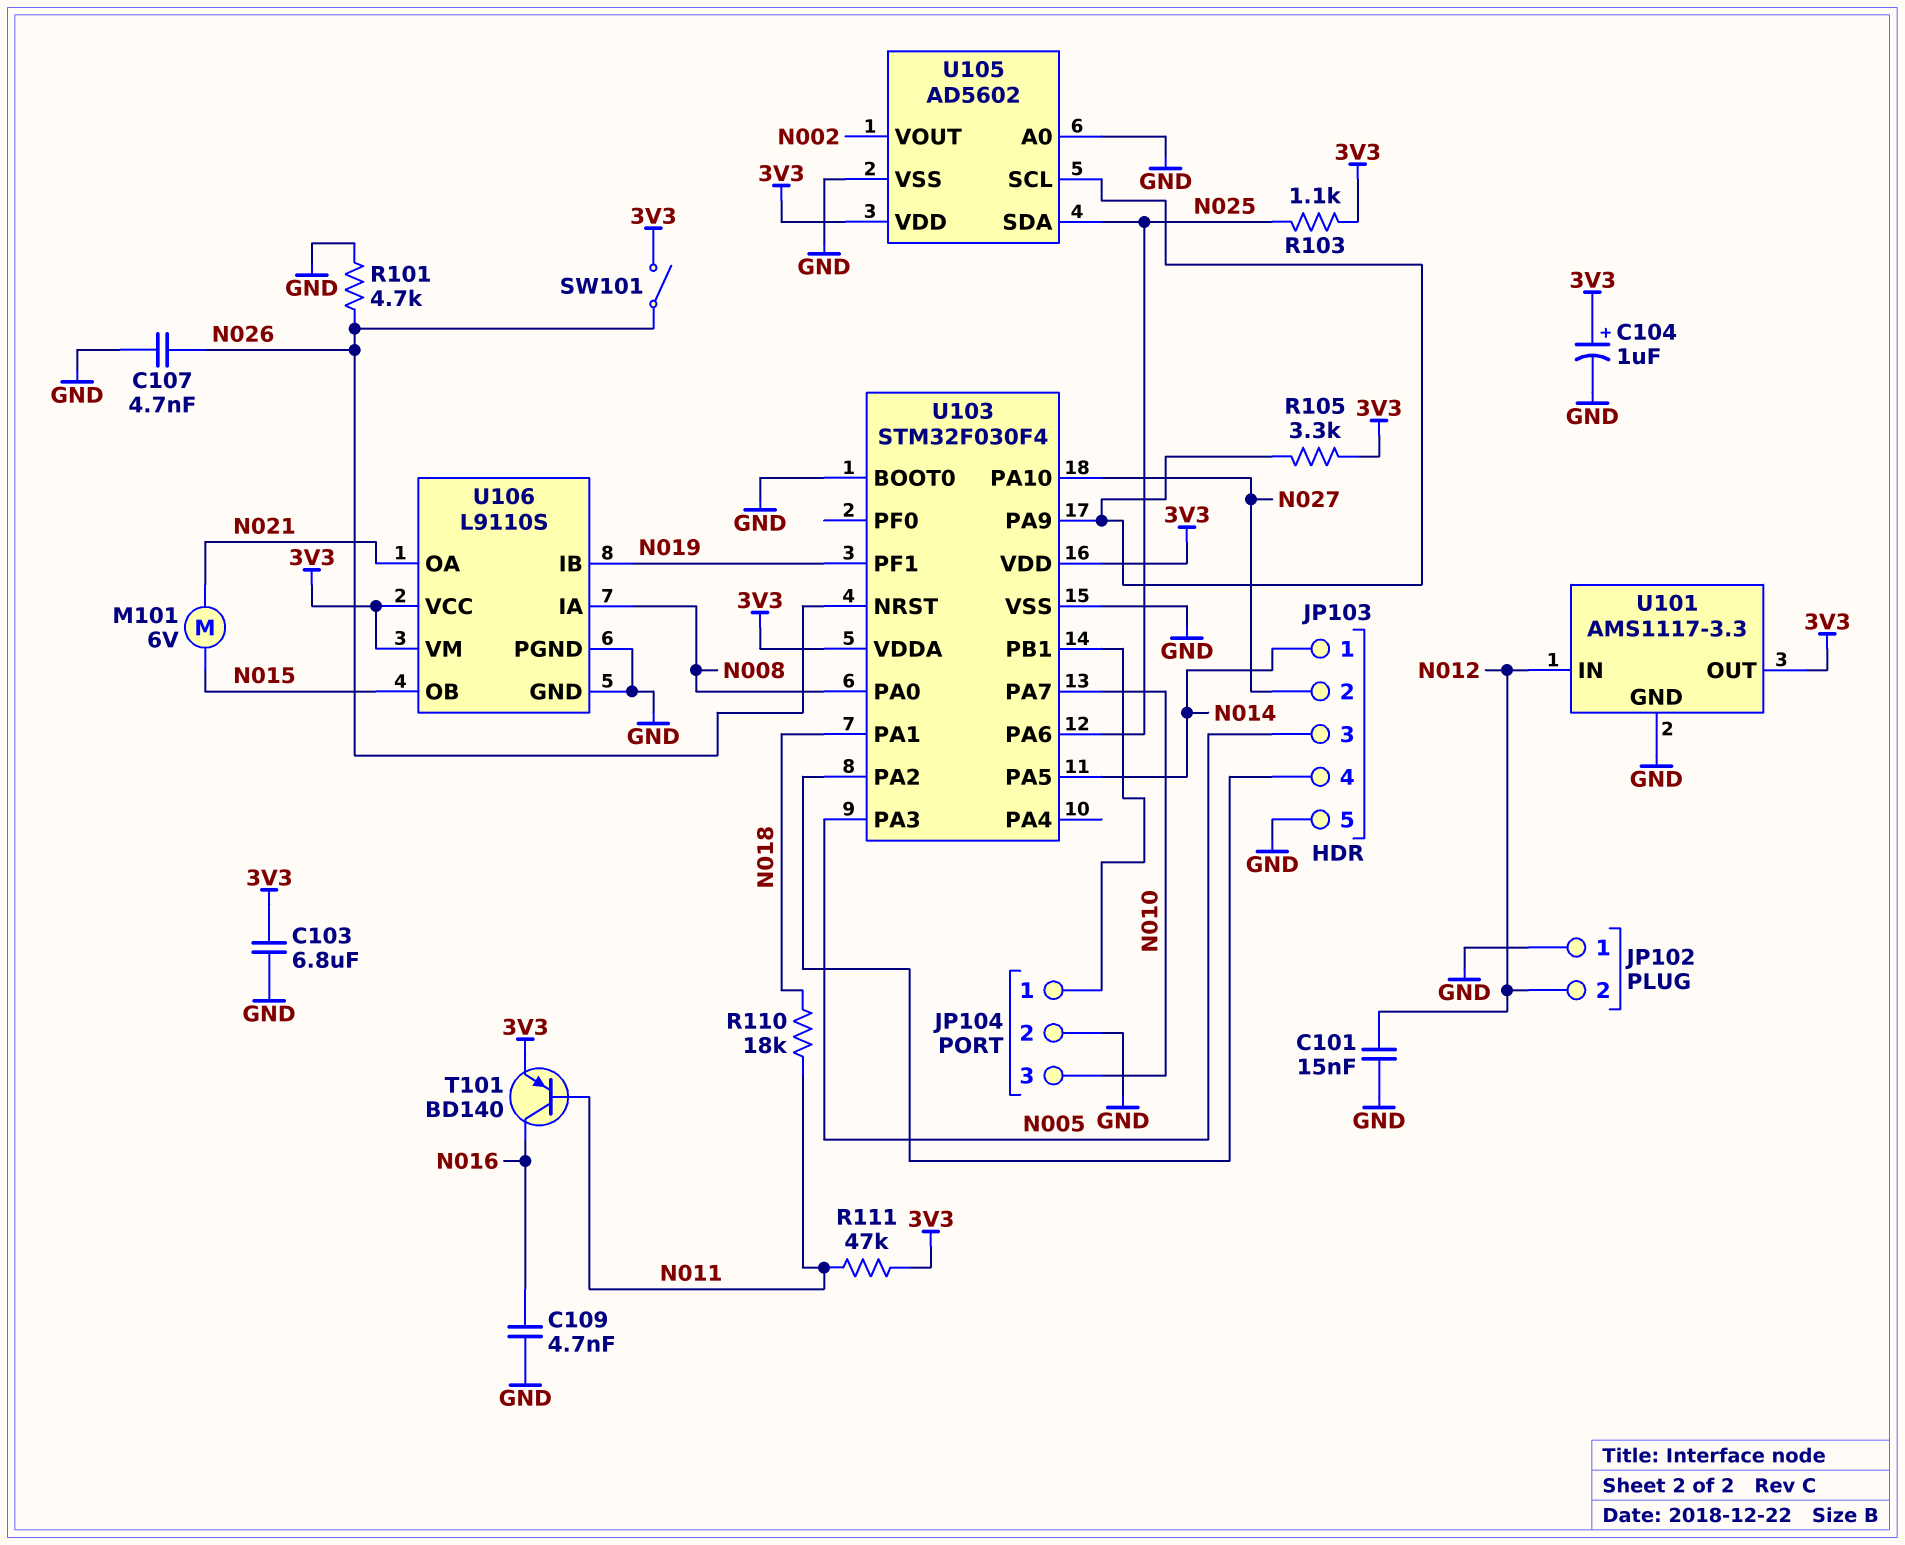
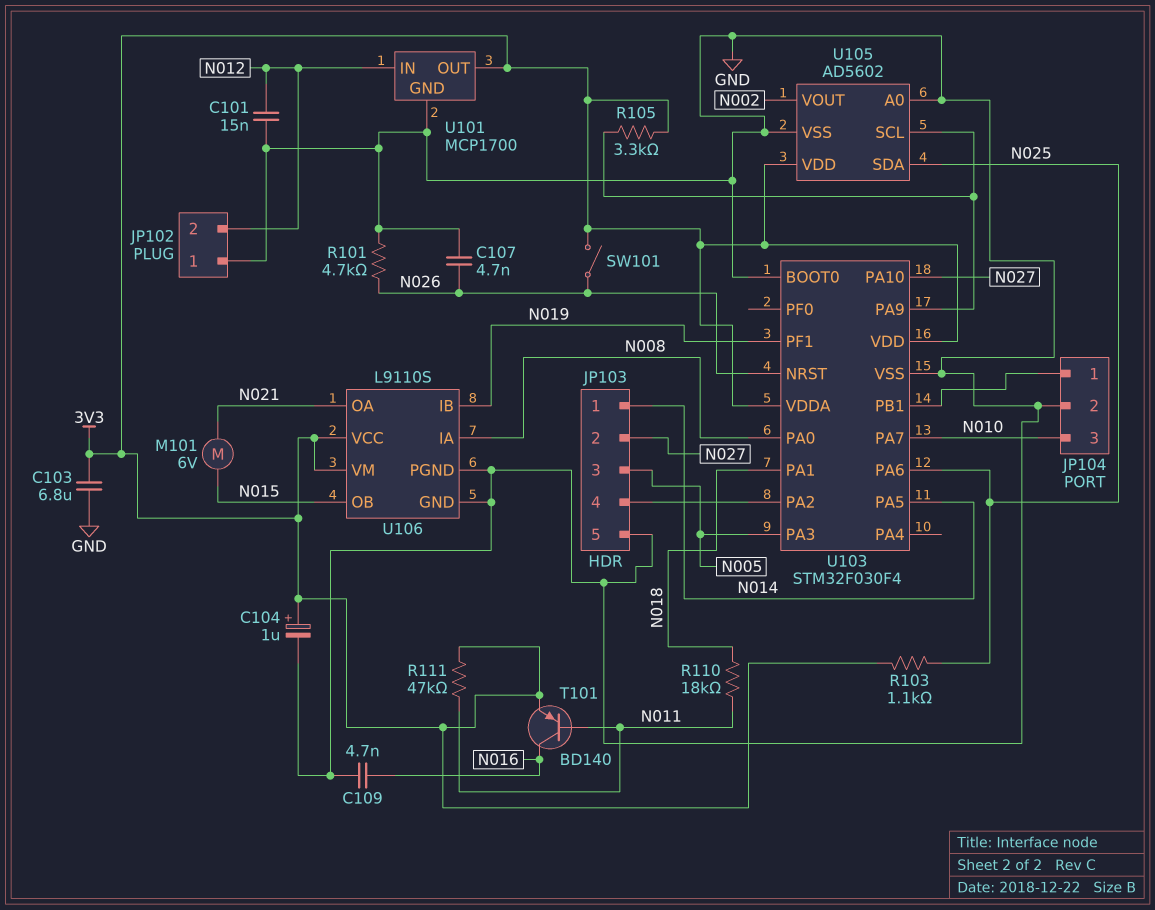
U101: AMS1117-3.3 -> MCP1700

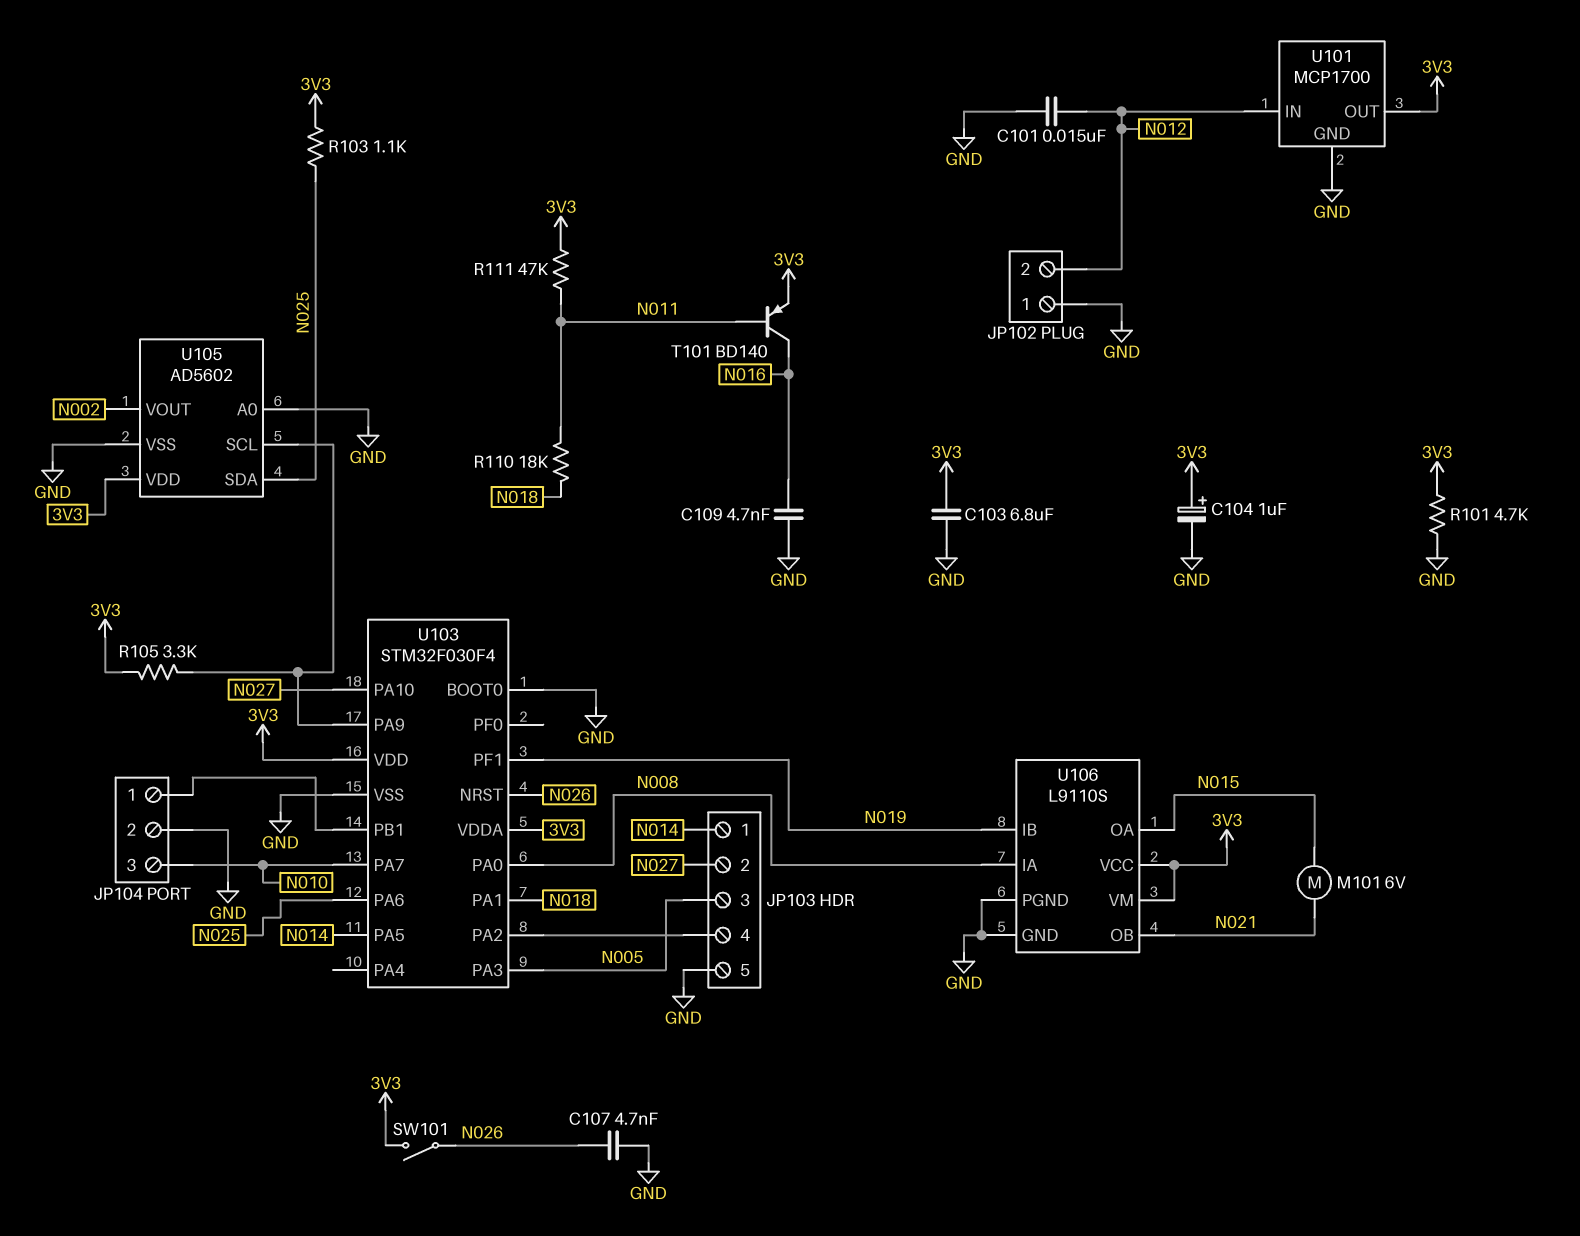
R101: 4.7k (GND, N026) -> 4.7k (3V3, GND)
U106 pin OA: N021 -> N015
U106 pin OB: N015 -> N021

